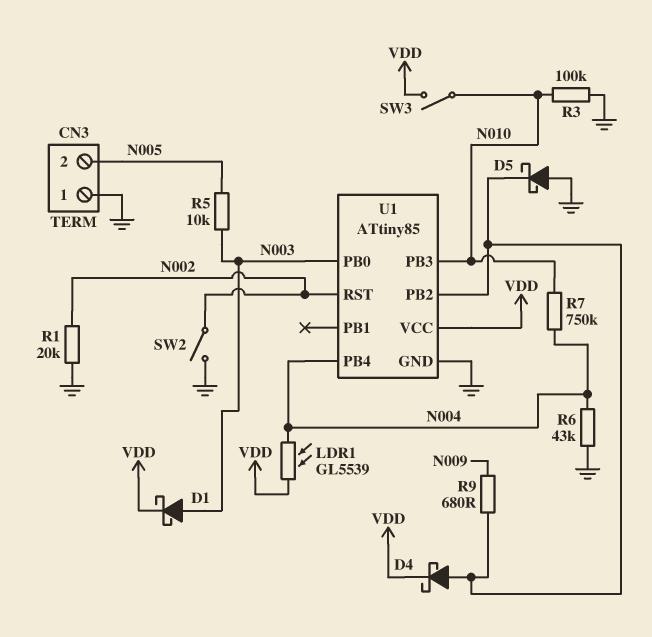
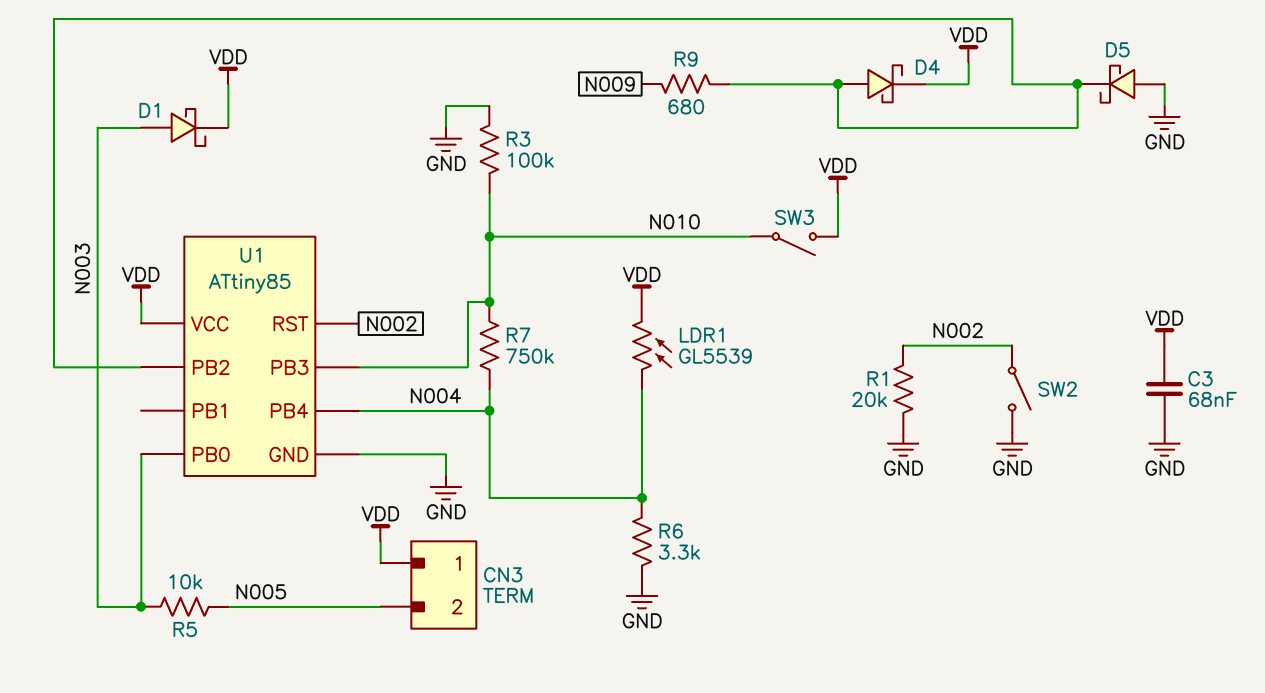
C3: none -> 68nF (GND, VDD)
CN3 pin 1: GND -> VDD
R6: 43k (GND, N004) -> 3.3k (GND, N004)

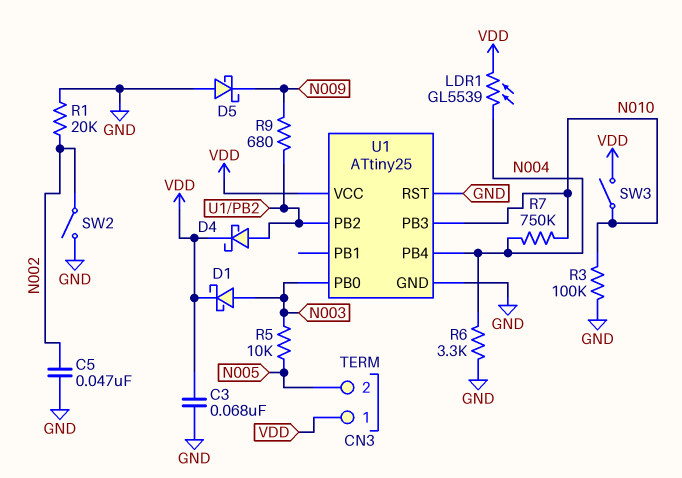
C5: none -> 47nF (GND, N002)
D5: schottky (A GND, K U1/PB2) -> schottky (A GND, K N009)
U1: ATtiny85 -> ATtiny25
U1 pin RST: N002 -> GND

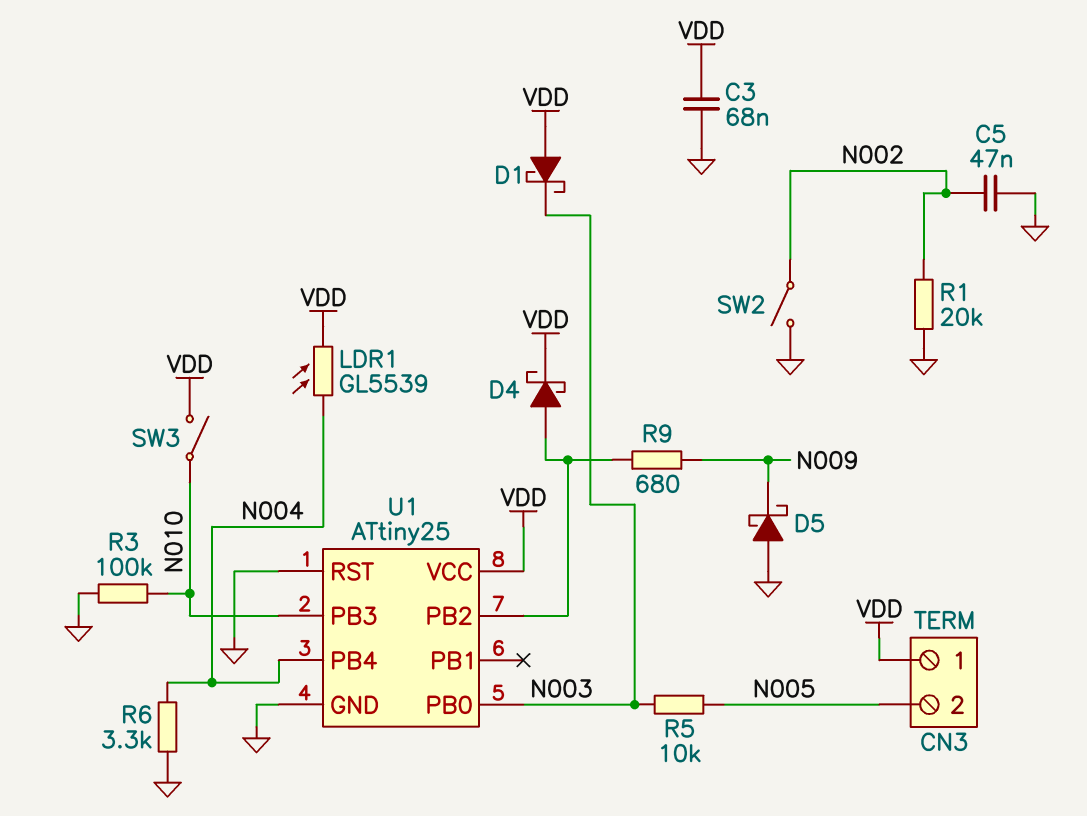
D1: schottky (A N003, K VDD) -> schottky (A VDD, K N003)
R7: 750k (N004, N010) -> none

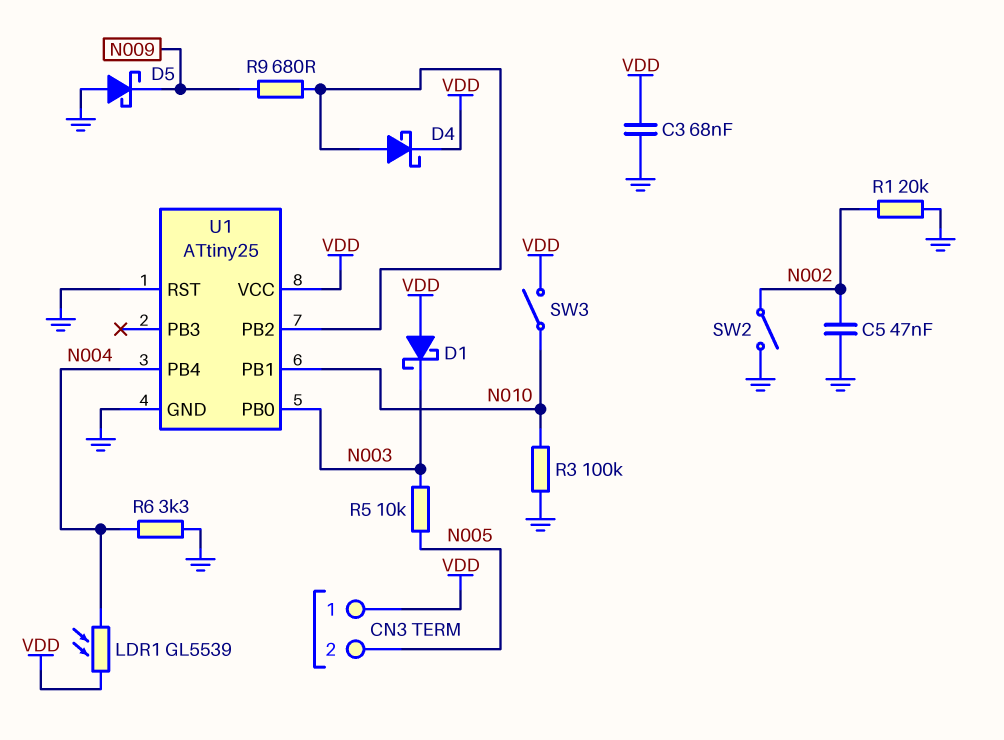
U1 pin PB1: none -> N010
U1 pin PB3: N010 -> none

